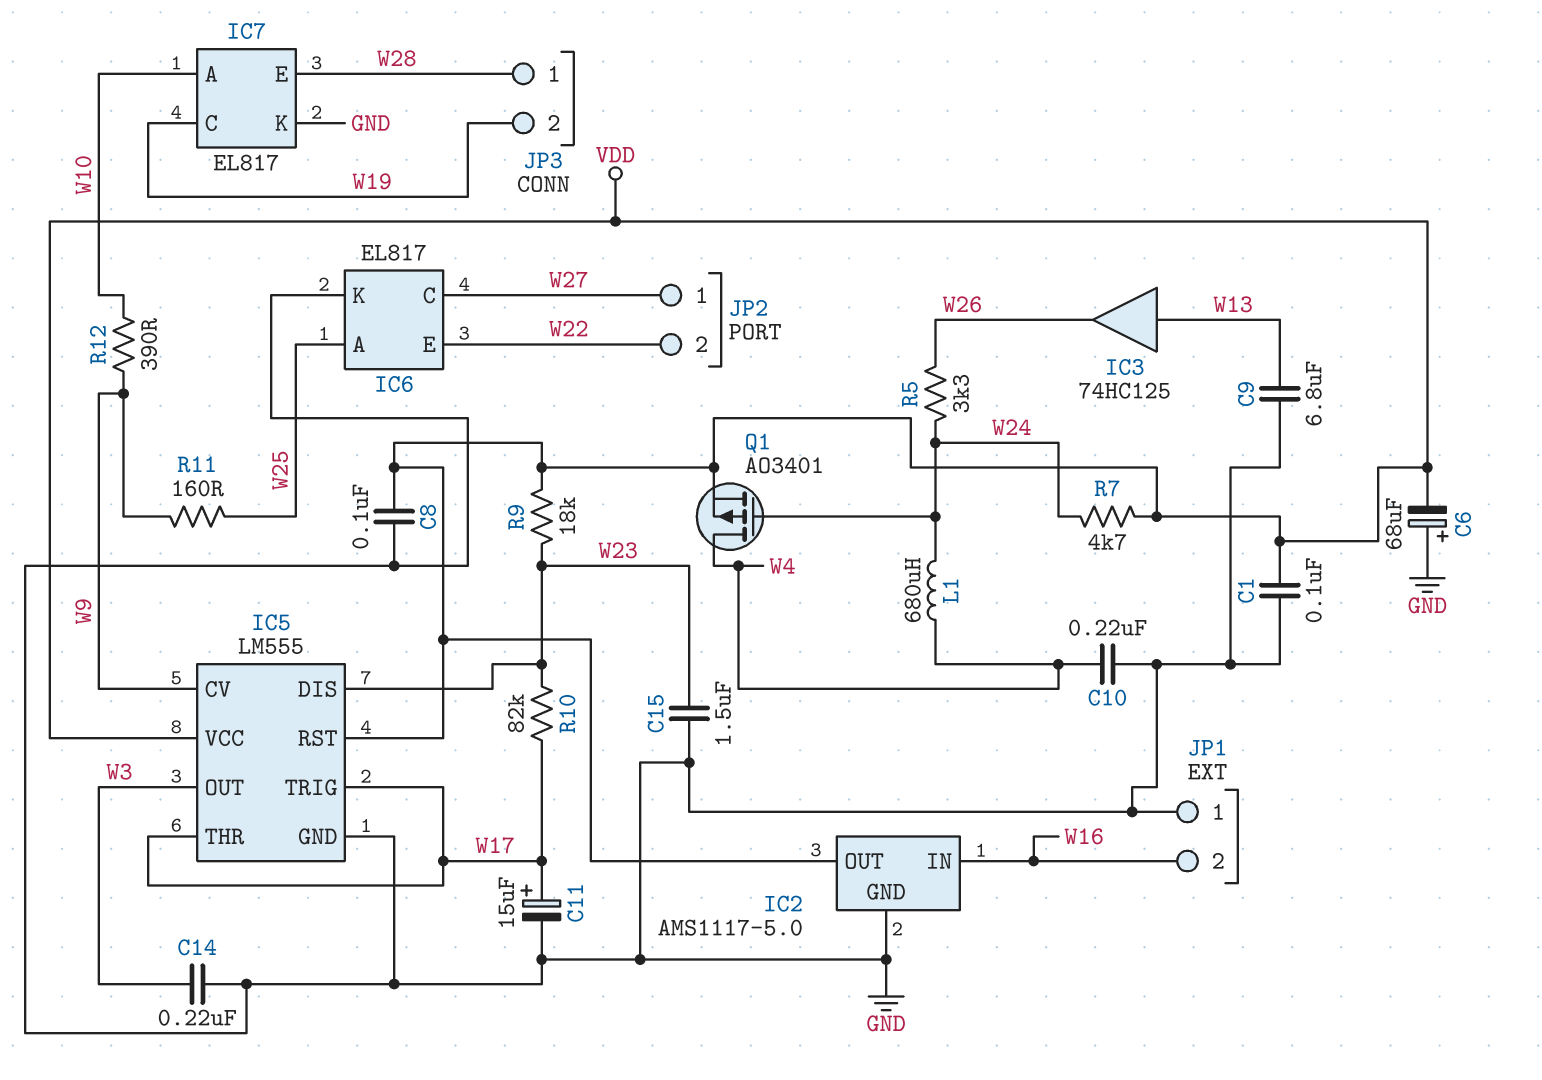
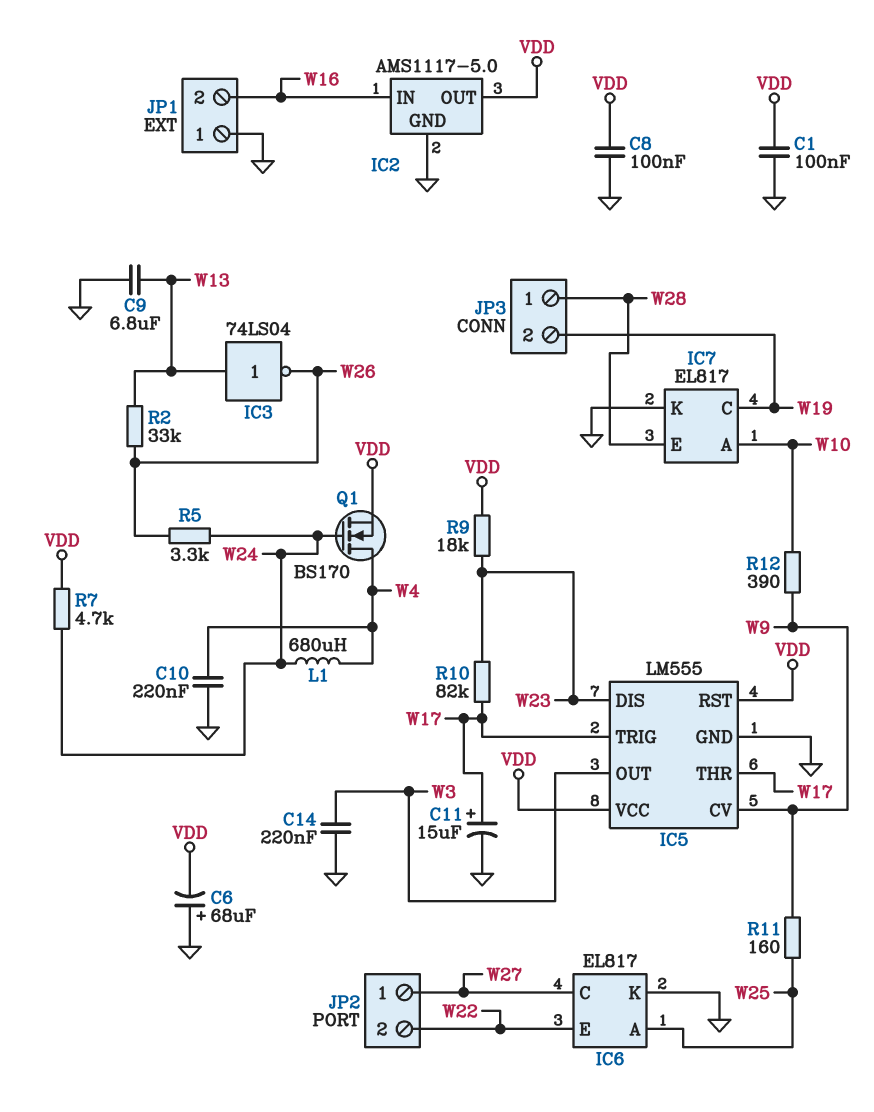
C15: 1.5uF (GND, W23) -> none
IC3: buffer 74HC125 (in W13, out W26) -> NOT 74LS04 (in W13, out W26)
Q1: PMOS AO3401 (G W24, D W4, S VDD) -> NMOS BS170 (G W24, D W4, S VDD)
R2: none -> 33k (W13, W26)

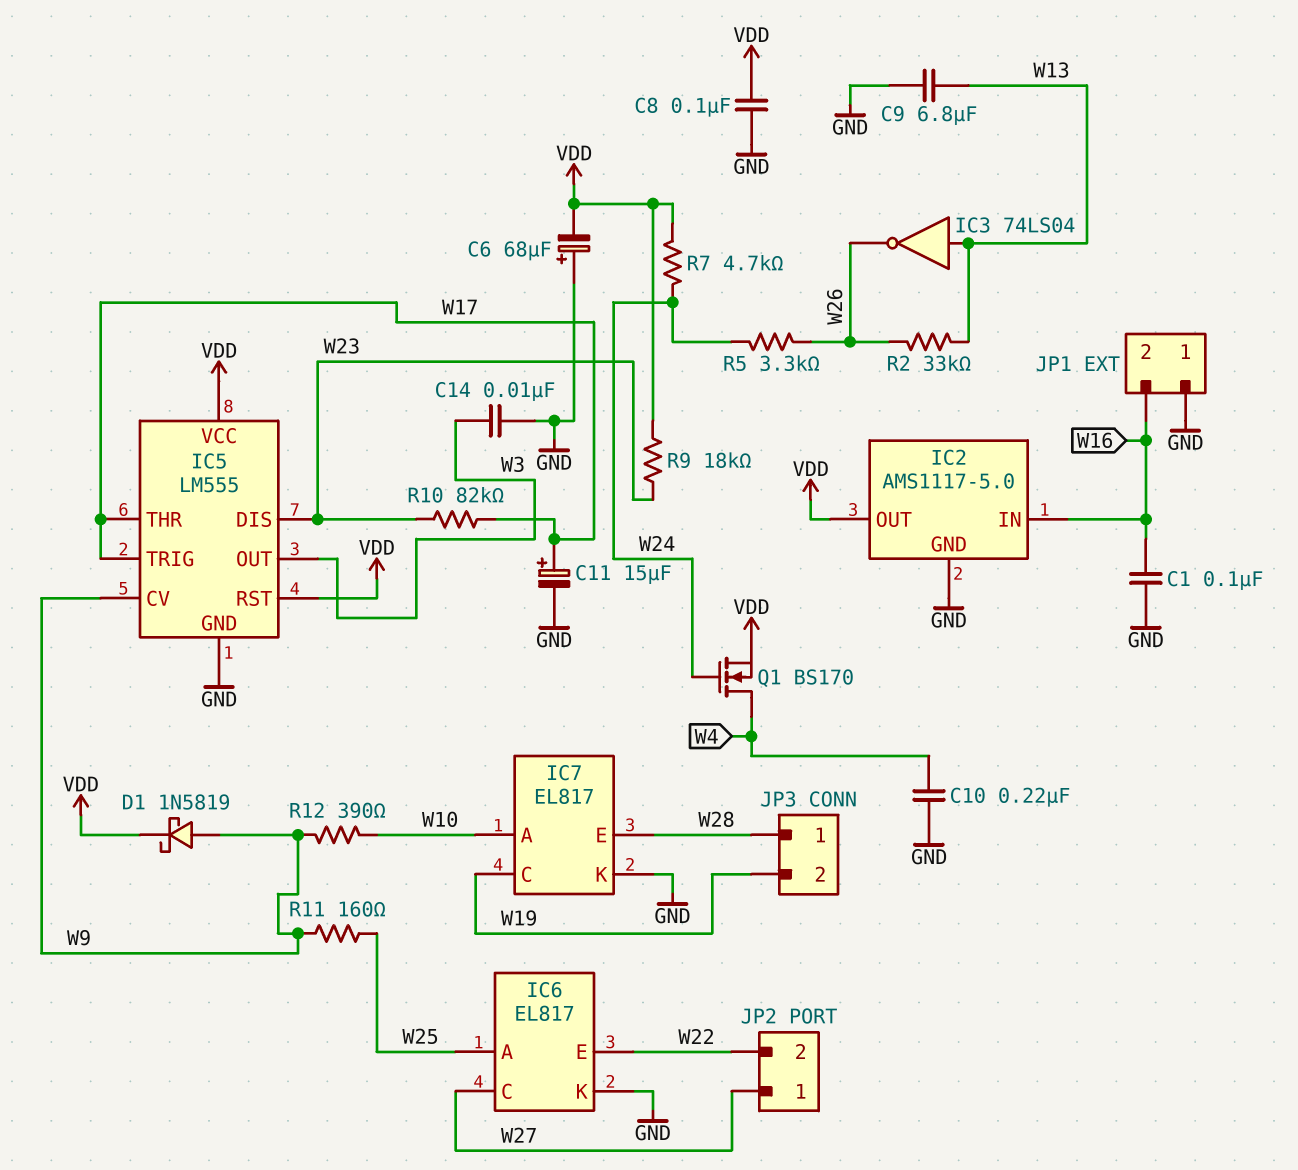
C1: 100nF (GND, VDD) -> 100nF (GND, W16)
C14: 220nF (GND, W3) -> 10nF (GND, W3)
D1: none -> schottky 1N5819 (A W9, K VDD)
L1: 680uH (W4, W24) -> none

